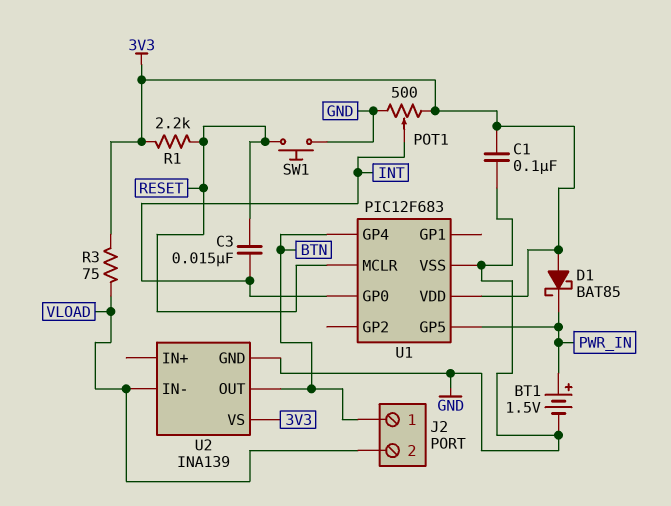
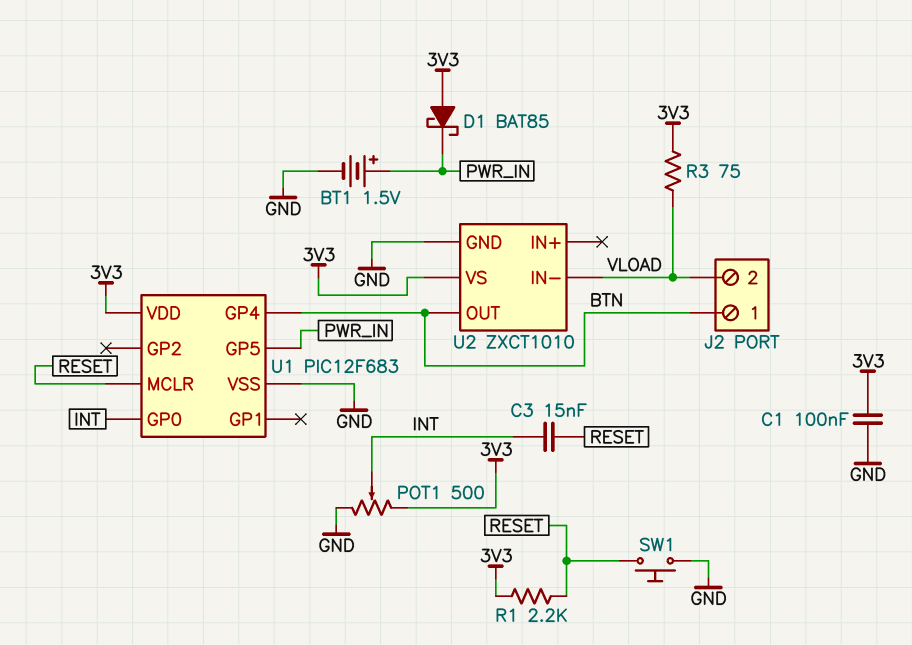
U2: INA139 -> ZXCT1010

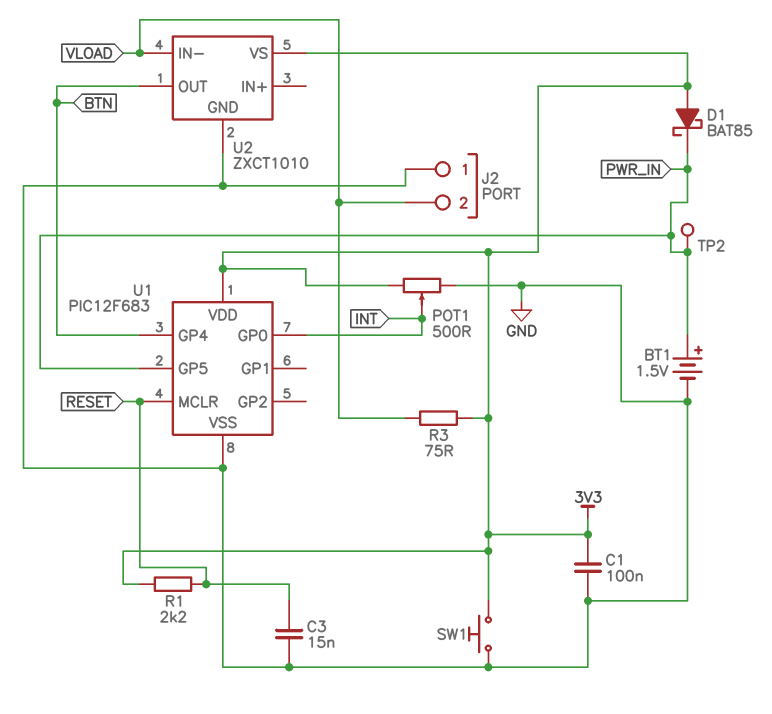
C3: 15nF (INT, RESET) -> 15nF (GND, RESET)
J2 pin 1: BTN -> GND
SW1: button (GND, RESET) -> button (3V3, GND)
TP2: none -> test point (PWR_IN)

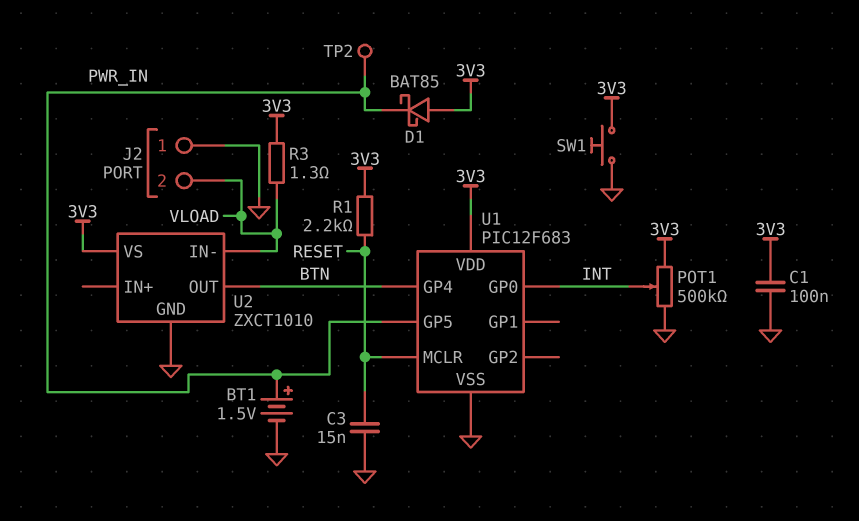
POT1: 500 (3V3, GND, wiper INT) -> 500k (3V3, GND, wiper INT)
R3: 75 (3V3, VLOAD) -> 1.3 (3V3, VLOAD)

